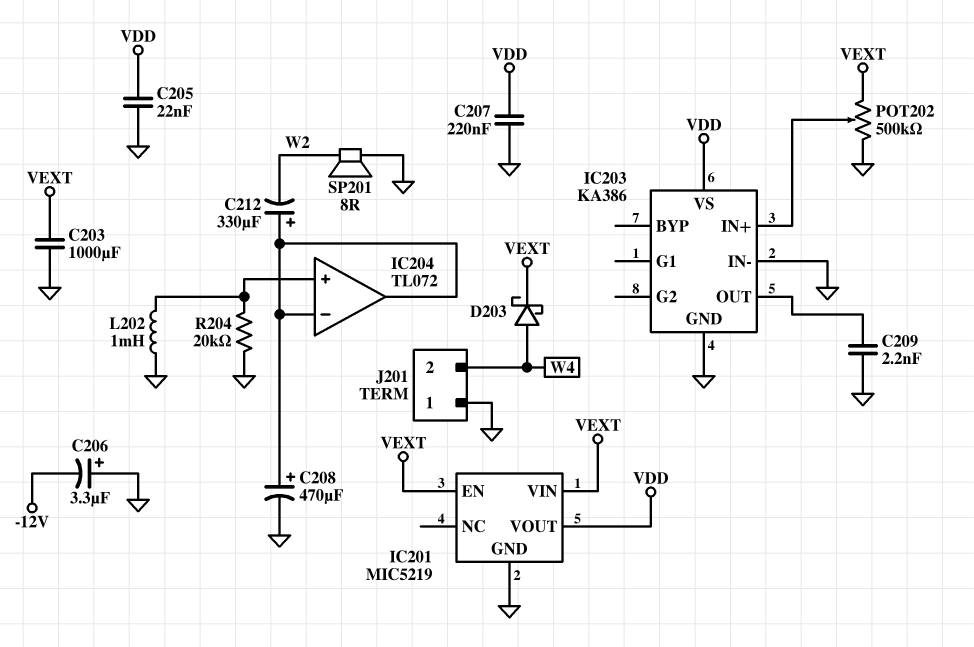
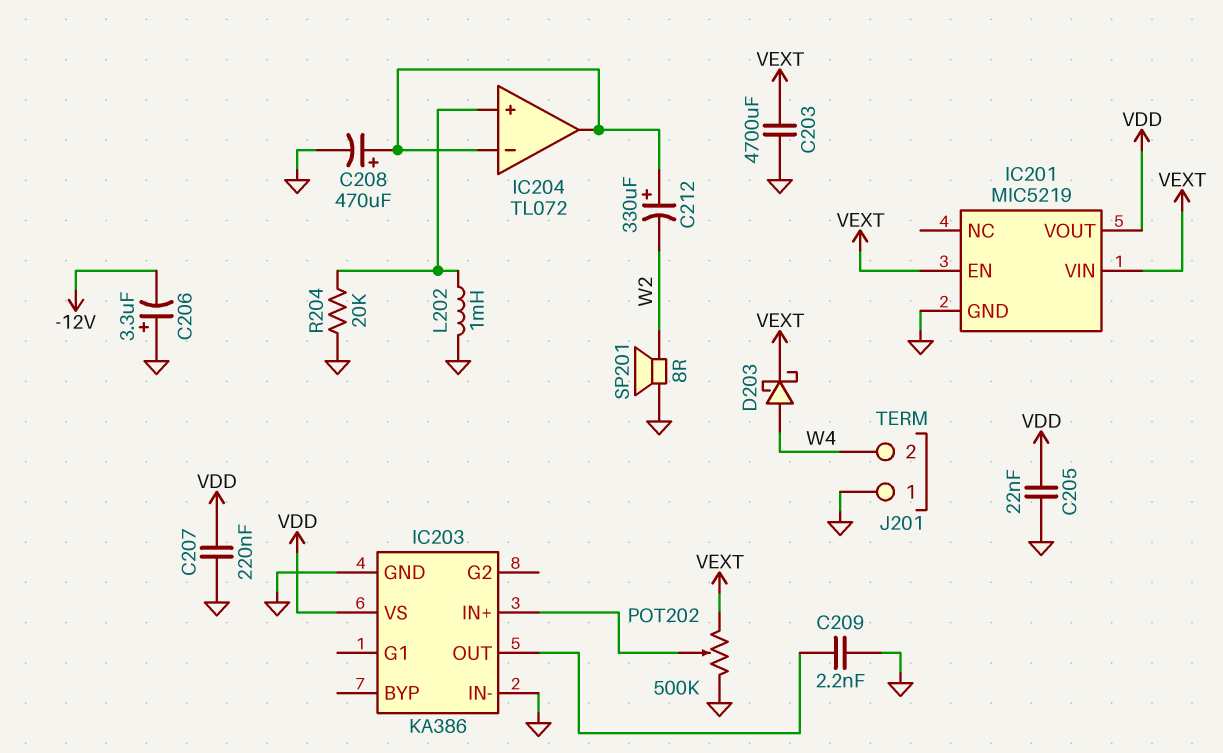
C203: 1000uF (GND, VEXT) -> 4700uF (GND, VEXT)

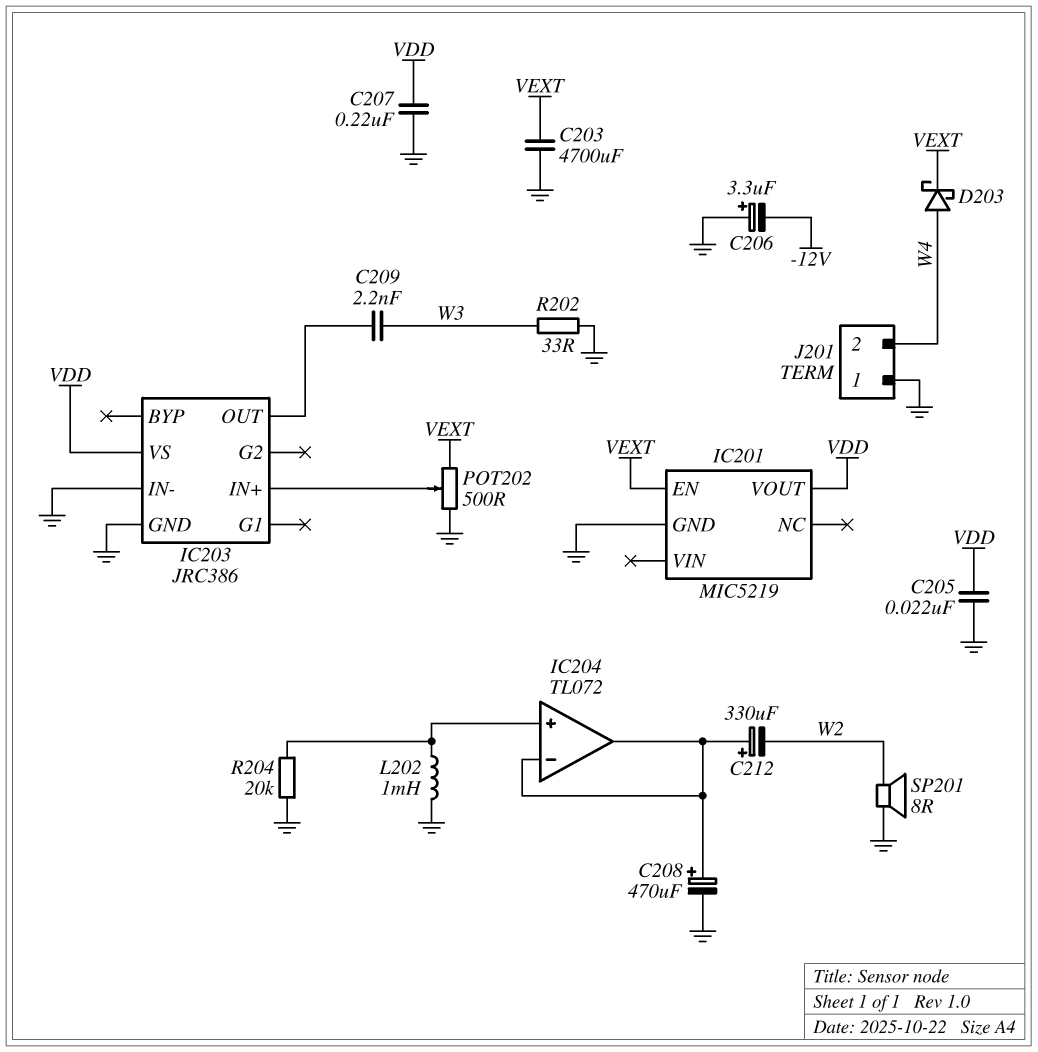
C209: 2.2nF (GND, IC203/OUT) -> 2.2nF (IC203/OUT, W3)
IC201 pin VIN: VEXT -> none
IC203: KA386 -> JRC386
POT202: 500k (GND, VEXT, wiper IC203/IN+) -> 500 (GND, VEXT, wiper IC203/IN+)
R202: none -> 33 (GND, W3)

